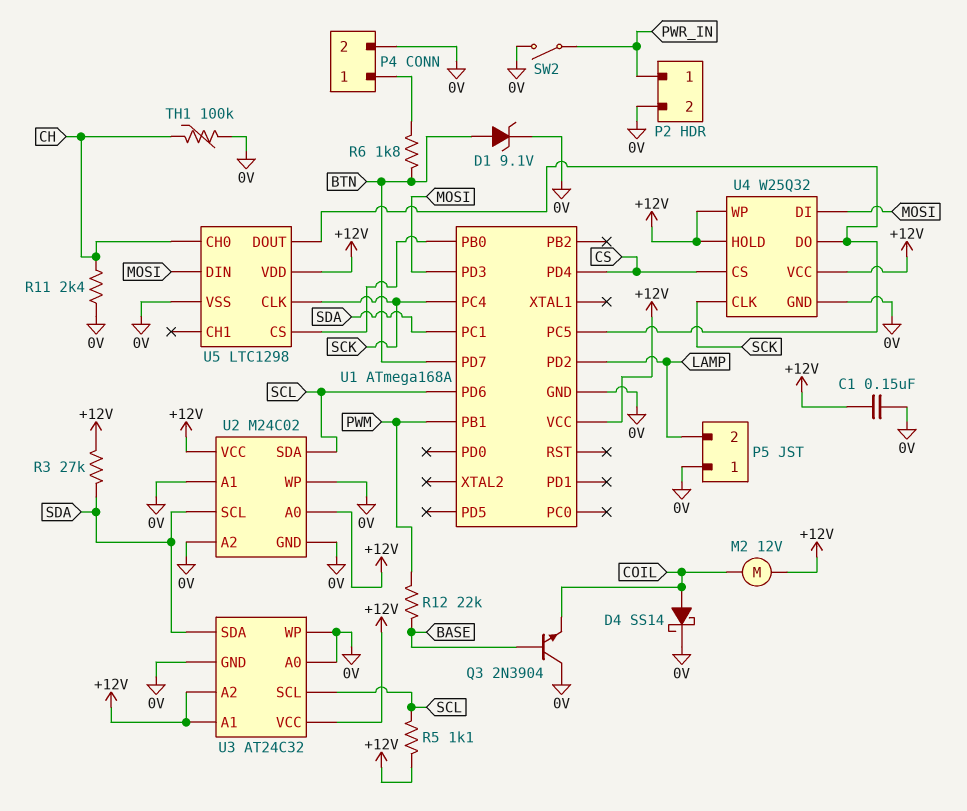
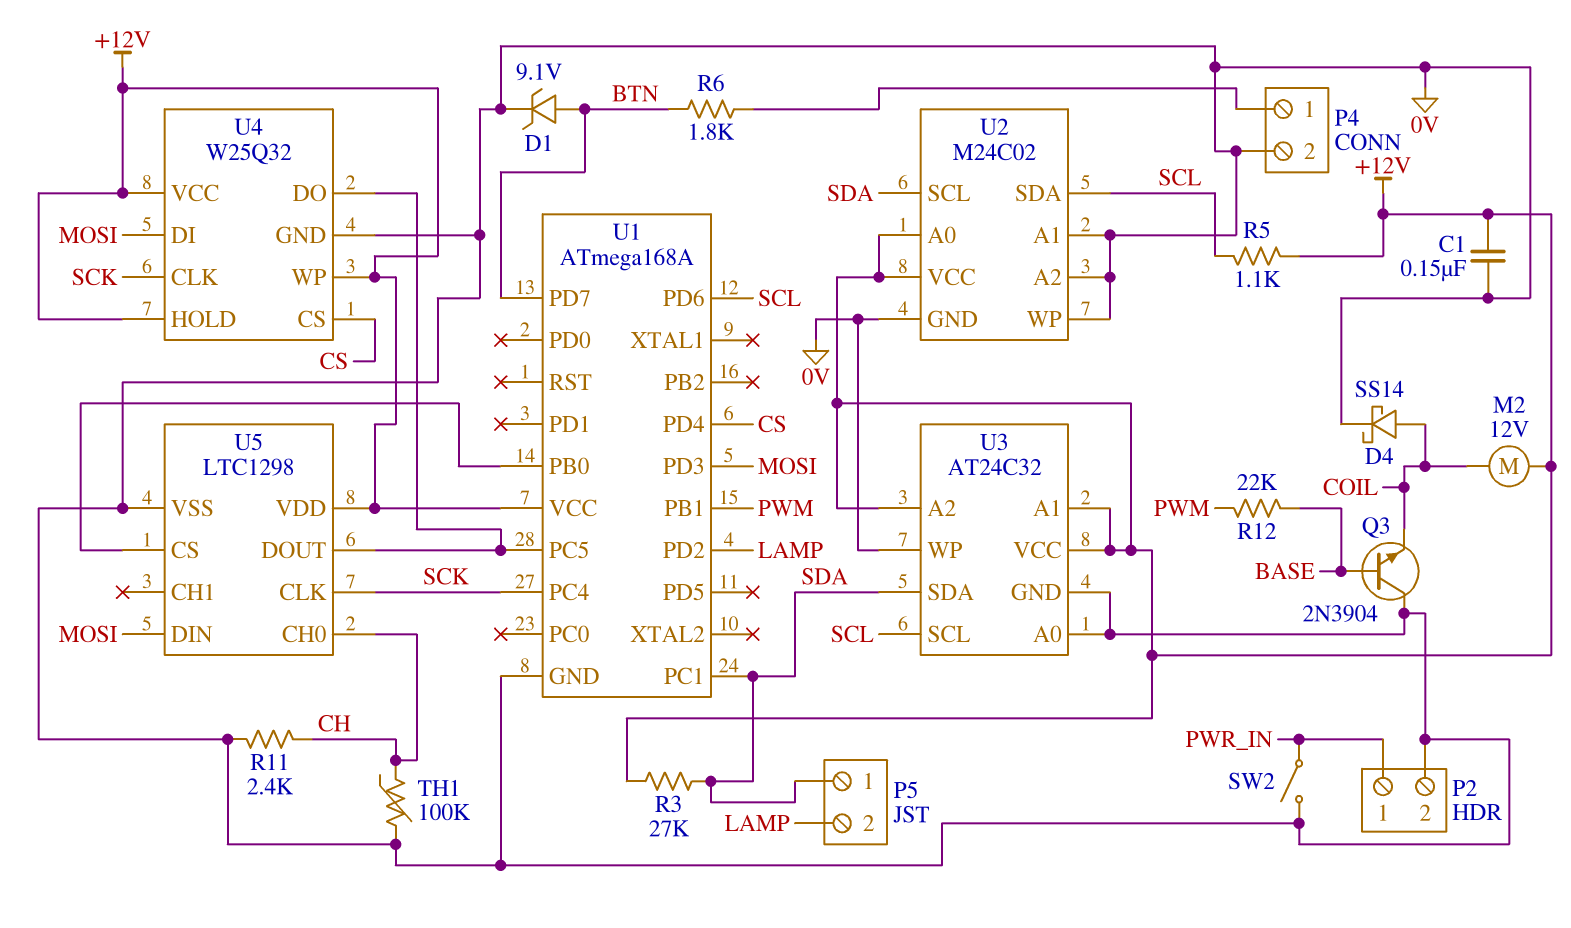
P5 pin 1: 0V -> SDA

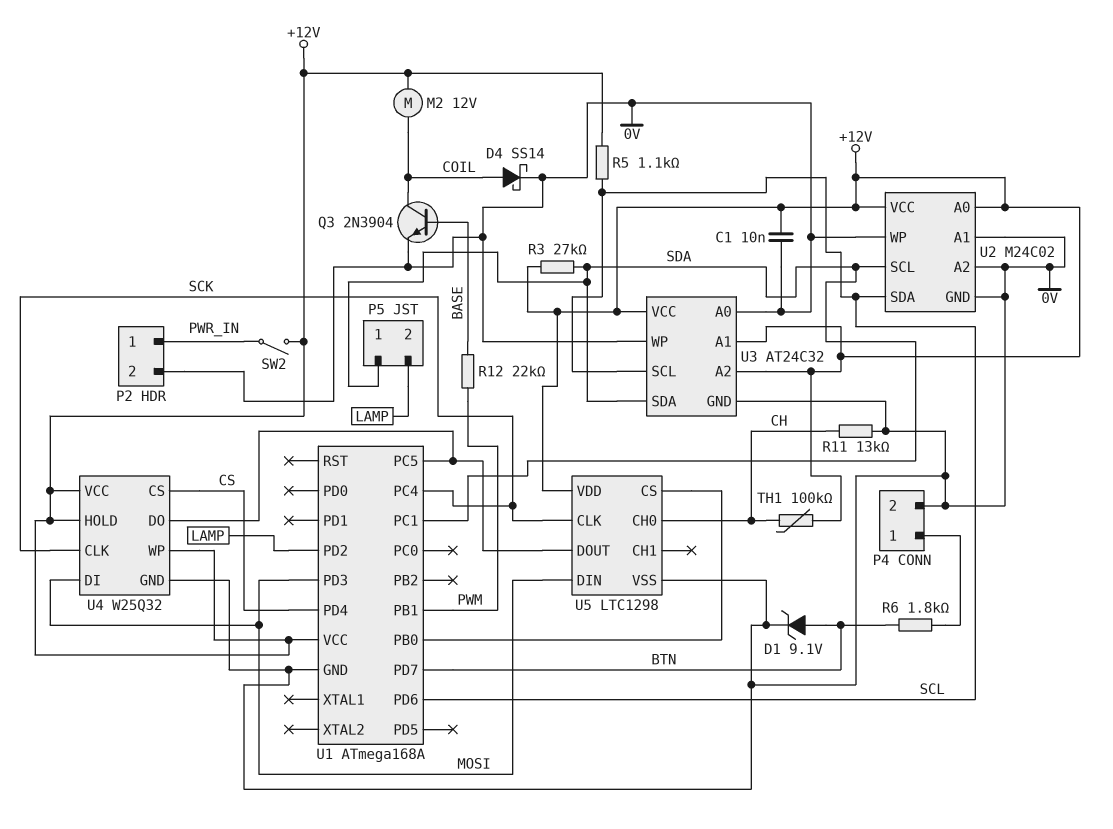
C1: 150nF (+12V, 0V) -> 10nF (+12V, 0V)
Q3: NPN 2N3904 (B BASE, C 0V, E COIL) -> NPN 2N3904 (B BASE, C COIL, E 0V)
R11: 2.4k (0V, CH) -> 13k (0V, CH)
SW2: switch (0V, PWR_IN) -> switch (+12V, PWR_IN)
TH1: 100k (0V, CH) -> 100k (+12V, CH)

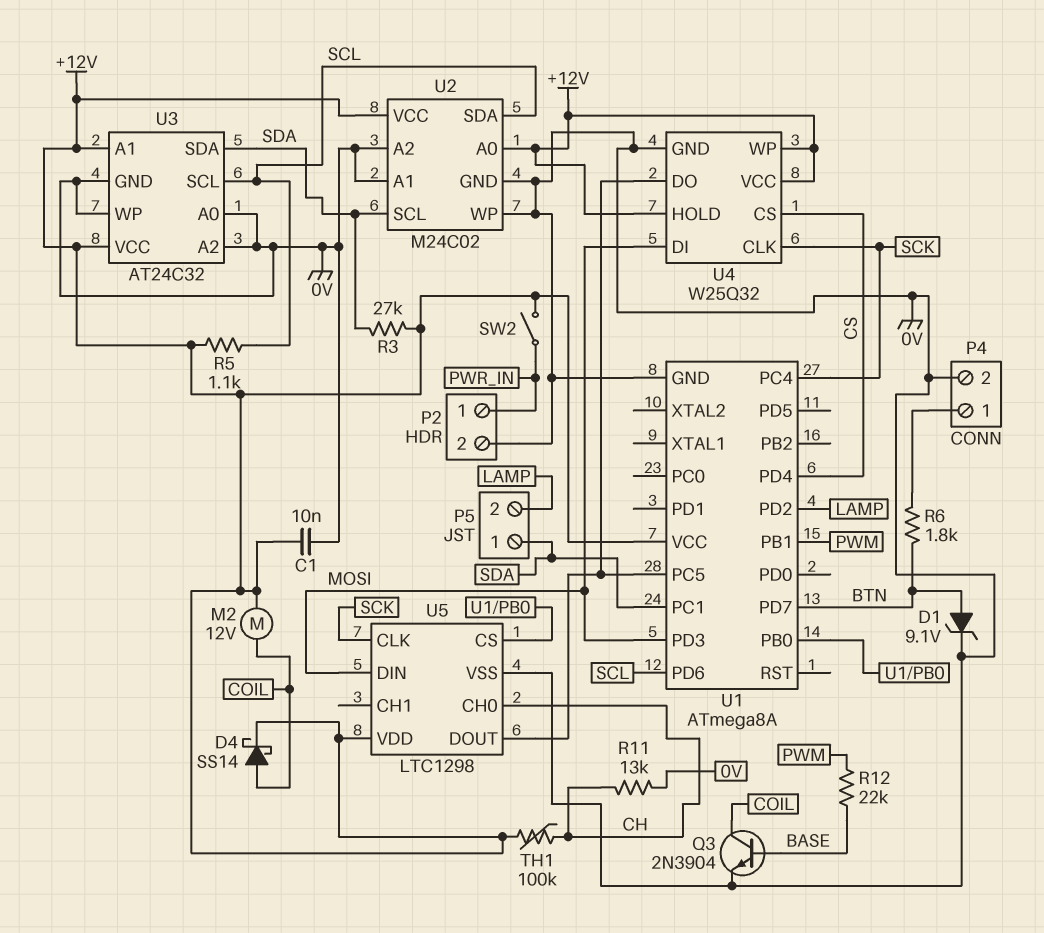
D4: schottky SS14 (A COIL, K 0V) -> schottky SS14 (A COIL, K +12V)
U1: ATmega168A -> ATmega8A
U3 pin A2: +12V -> 0V

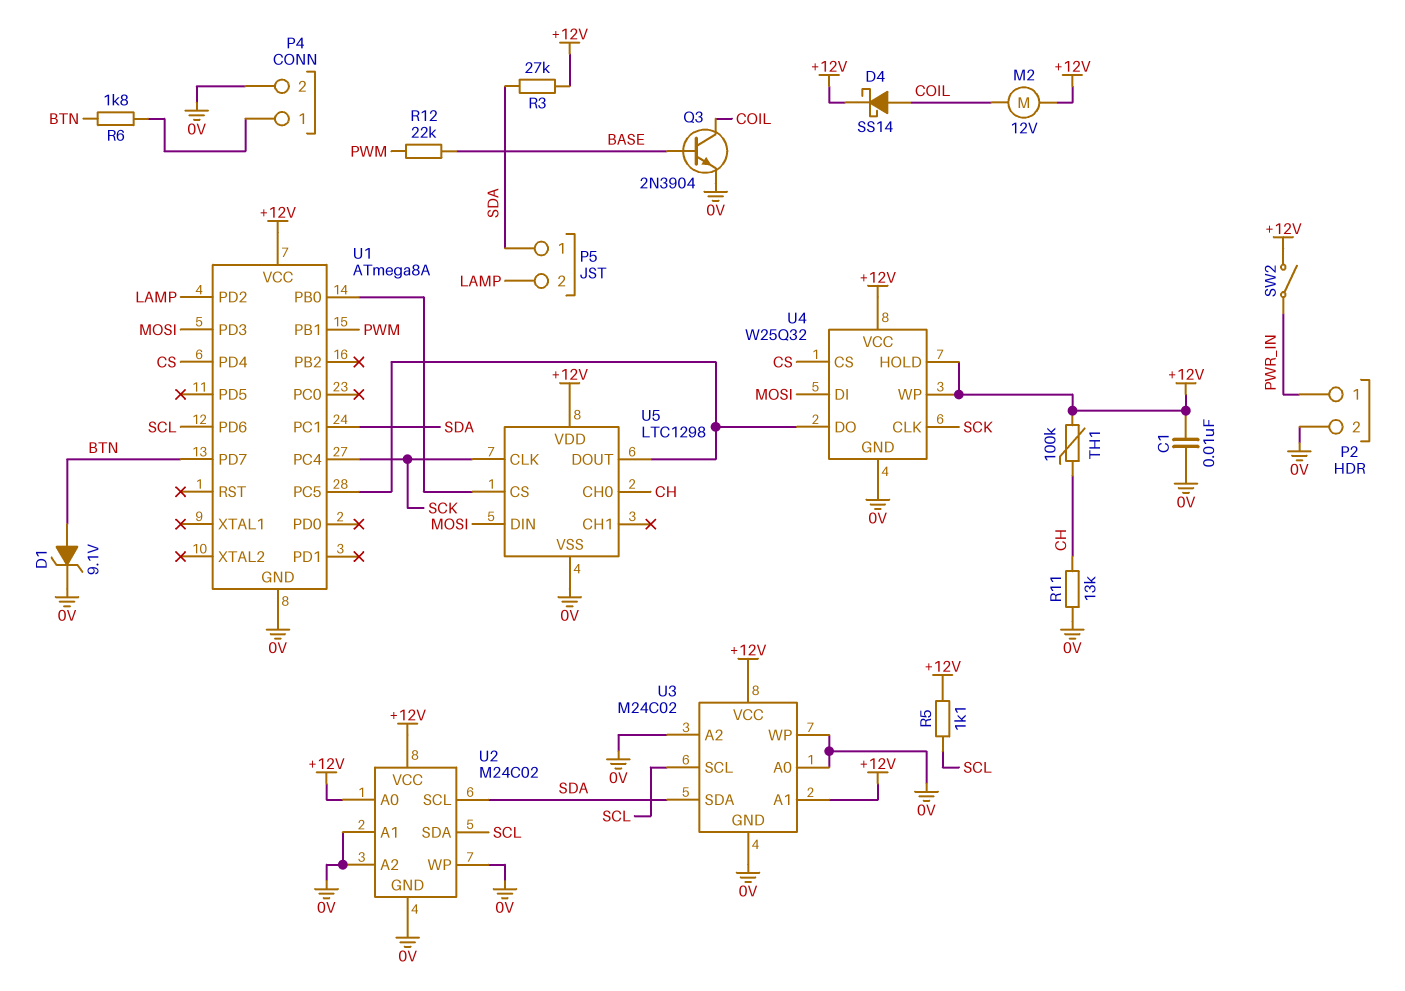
U3: AT24C32 -> M24C02

